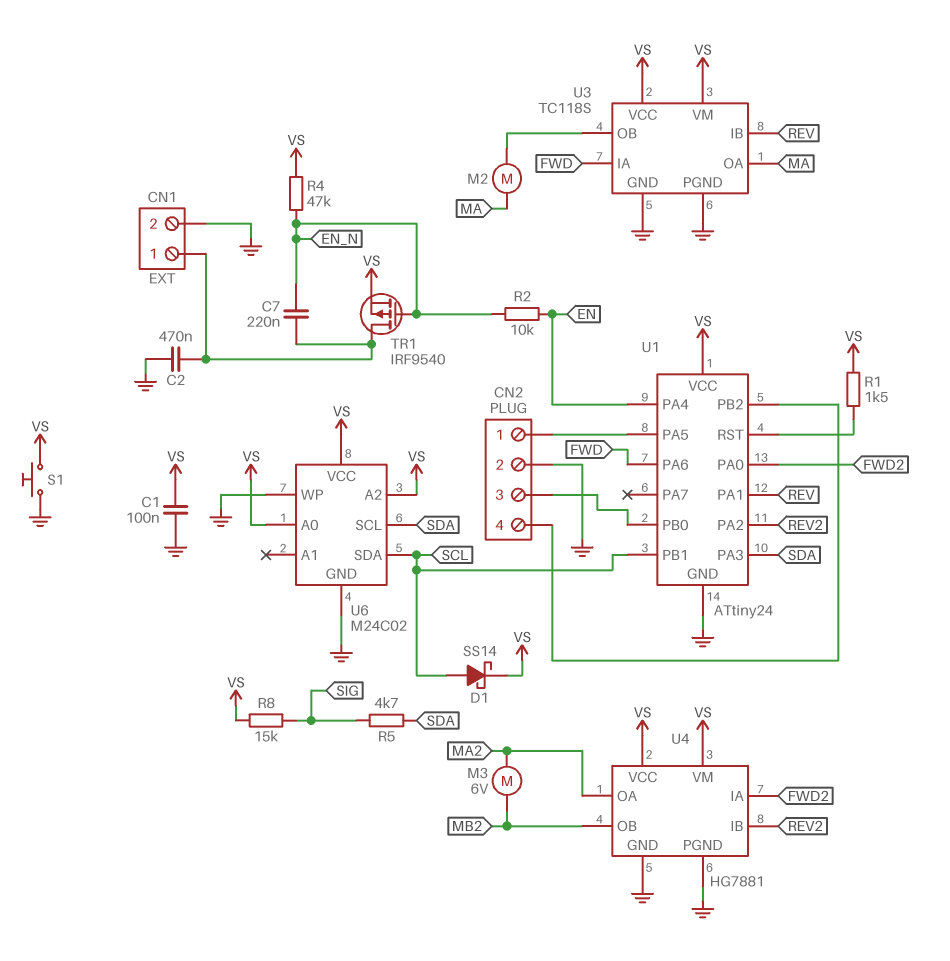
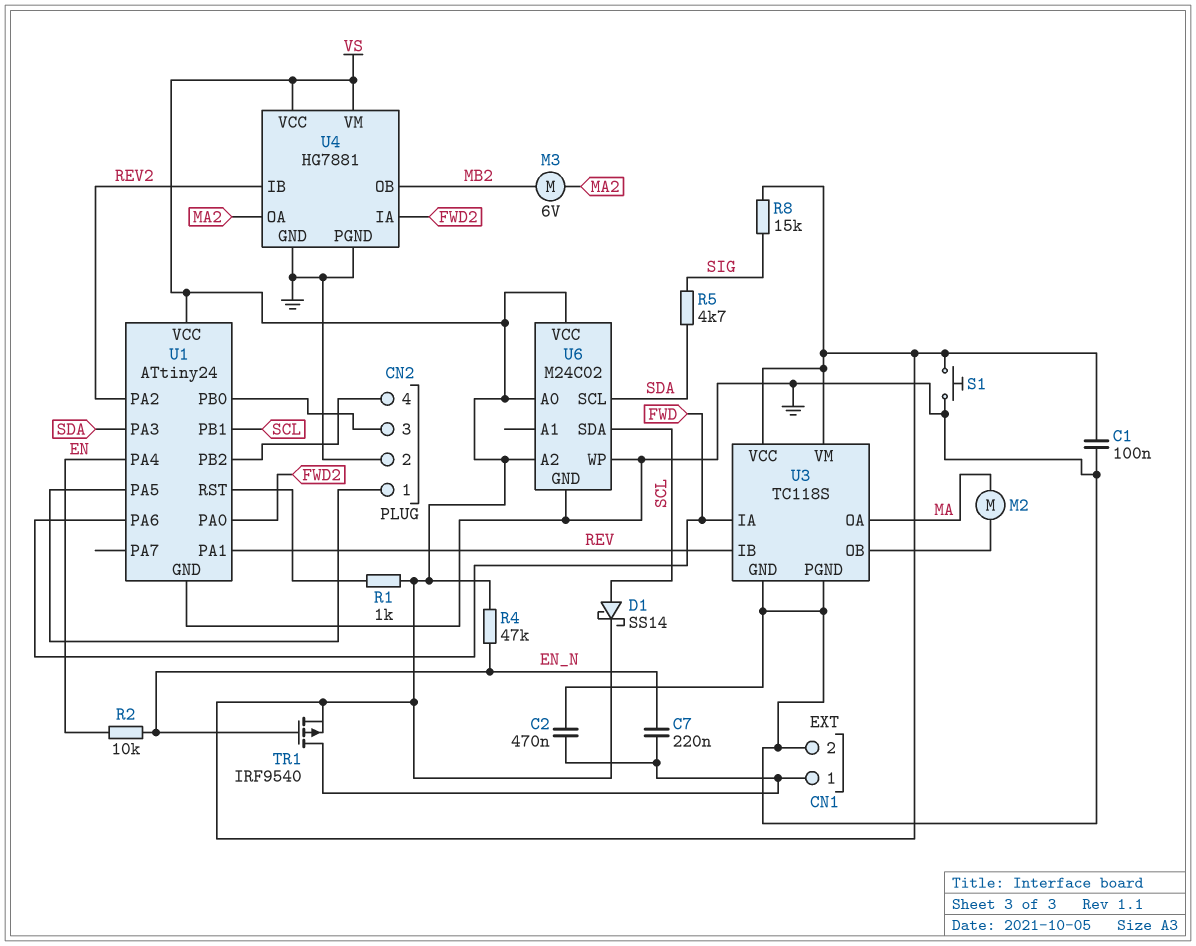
R1: 1.5k (U1/RST, VS) -> 1k (U1/RST, VS)

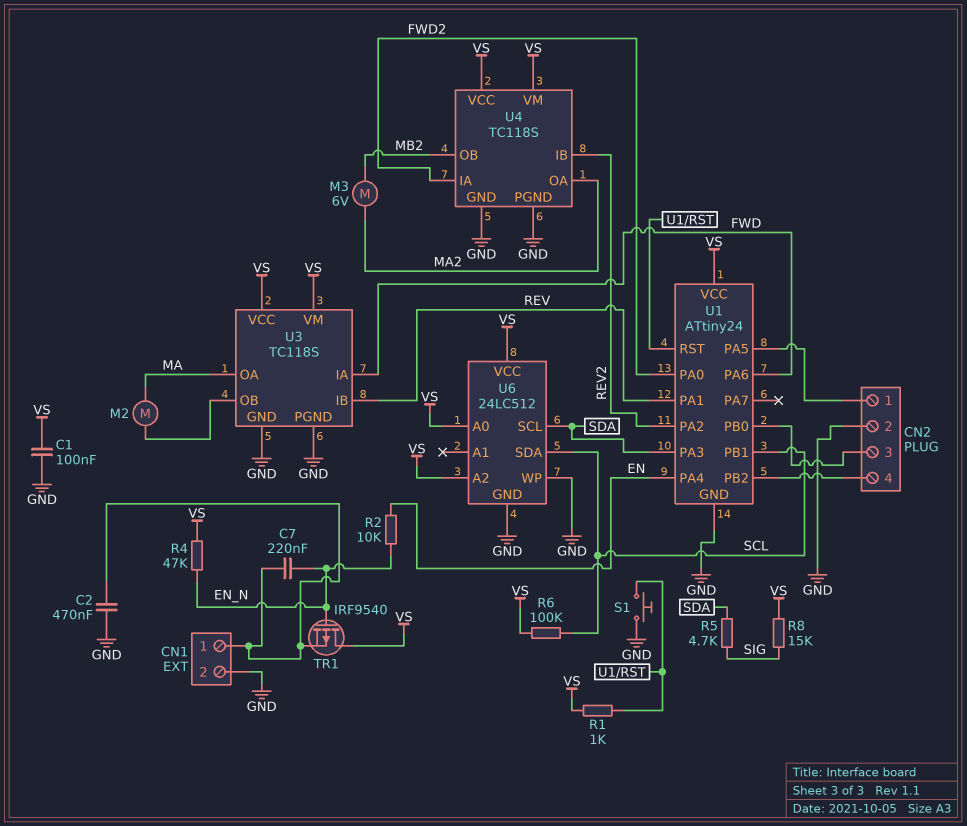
D1: schottky SS14 (A SCL, K VS) -> none
R6: none -> 100k (SCL, VS)
S1: button (GND, VS) -> button (GND, U1/RST)
TR1: PMOS IRF9540 (G EN_N, D CN1/1, S VS) -> PMOS IRF9540 (G EN_N, D VS, S CN1/1)
U4: HG7881 -> TC118S
U6: M24C02 -> 24LC512

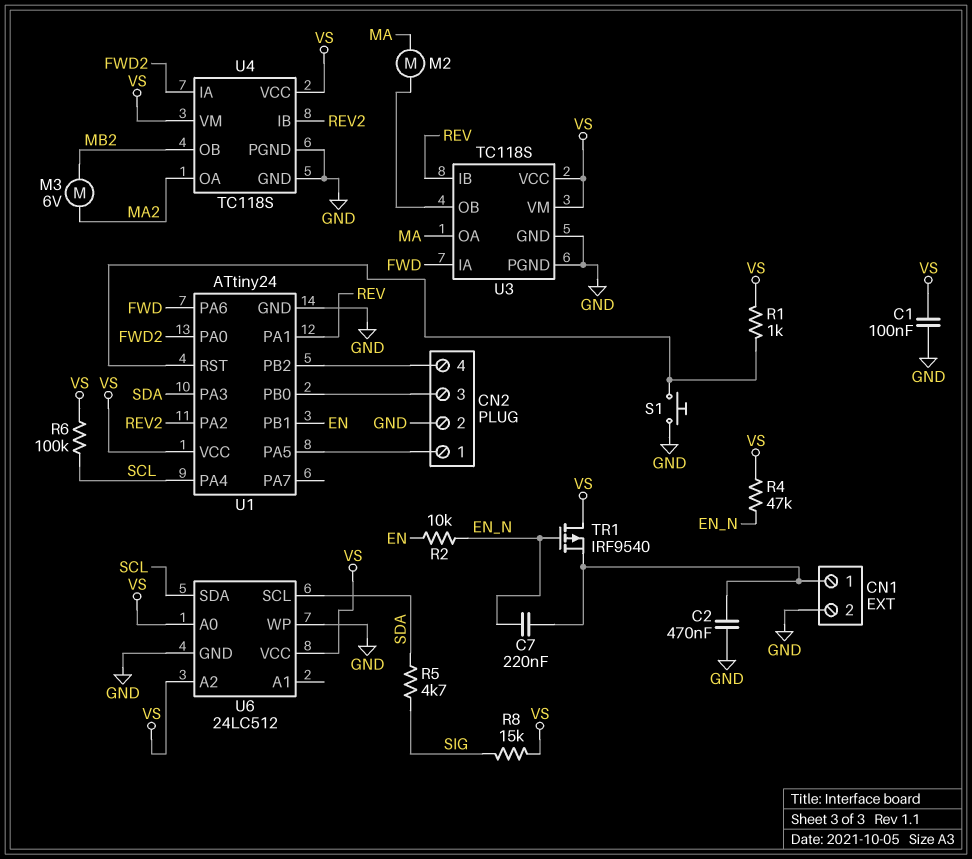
U1 pin PA4: EN -> SCL
U1 pin PB1: SCL -> EN

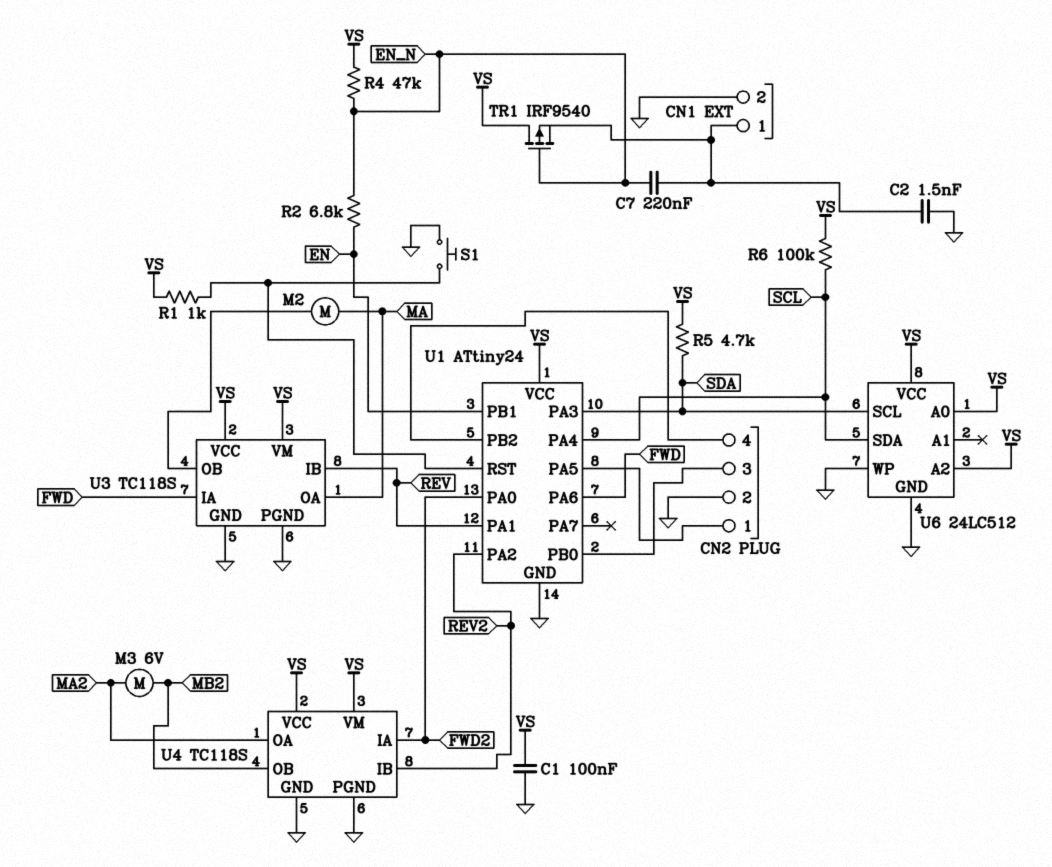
C2: 470nF (CN1/1, GND) -> 1.5nF (CN1/1, GND)
R2: 10k (EN, EN_N) -> 6.8k (EN, EN_N)
R5: 4.7k (SDA, SIG) -> 4.7k (SDA, VS)
R8: 15k (SIG, VS) -> none

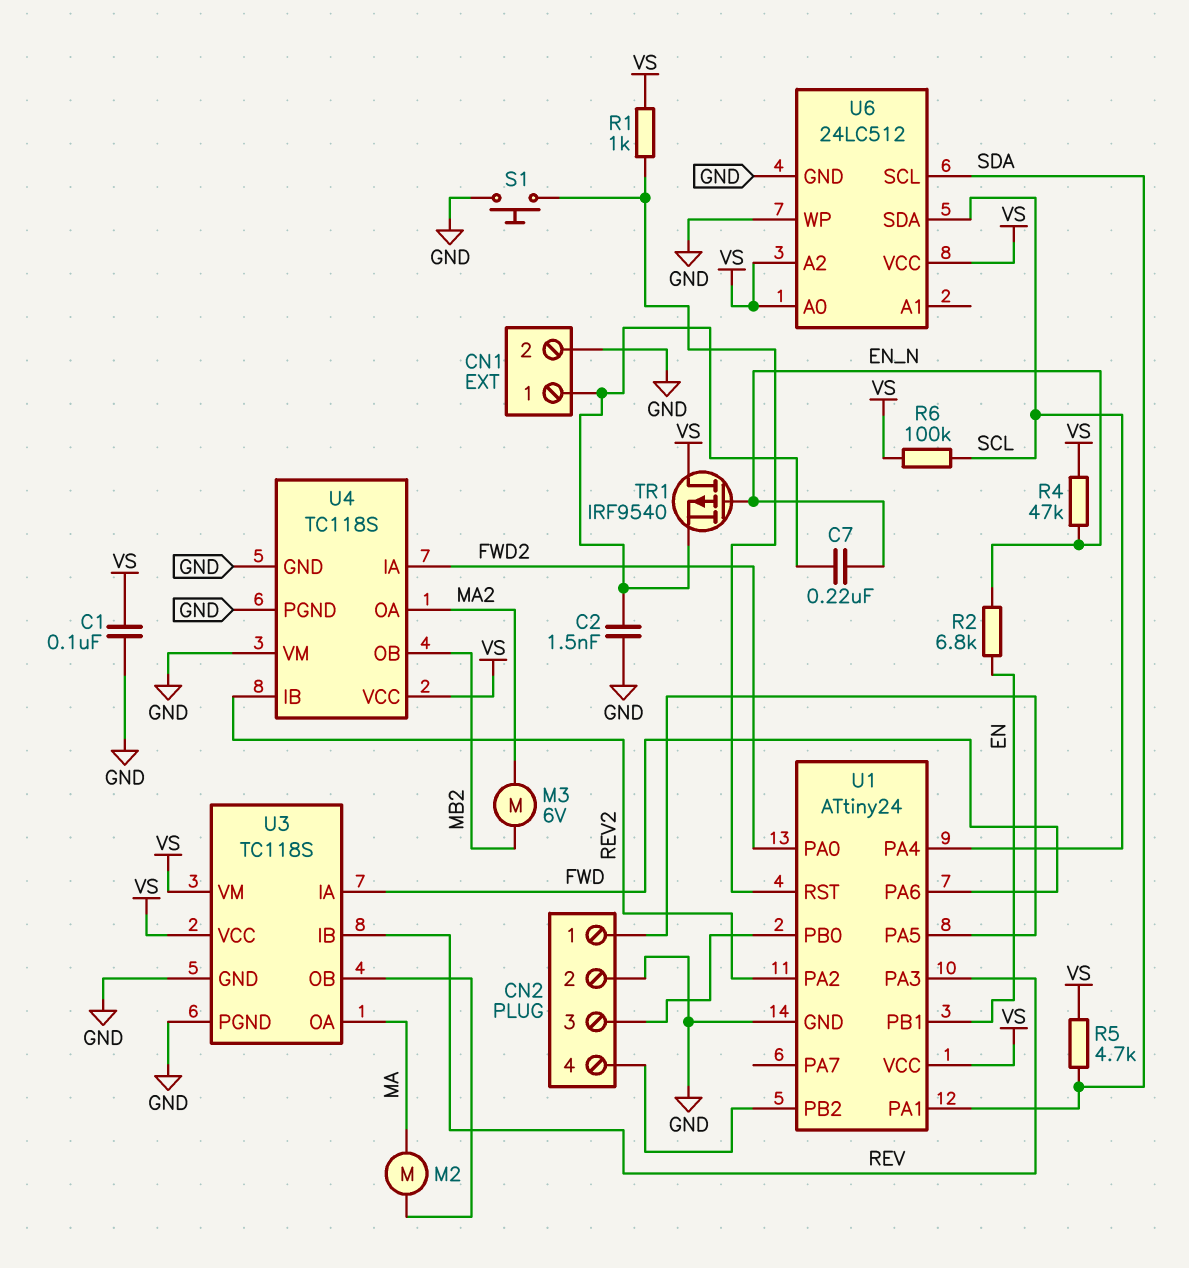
U1 pin PA1: REV -> SDA
U1 pin PA3: SDA -> REV
U4 pin VM: VS -> GND

